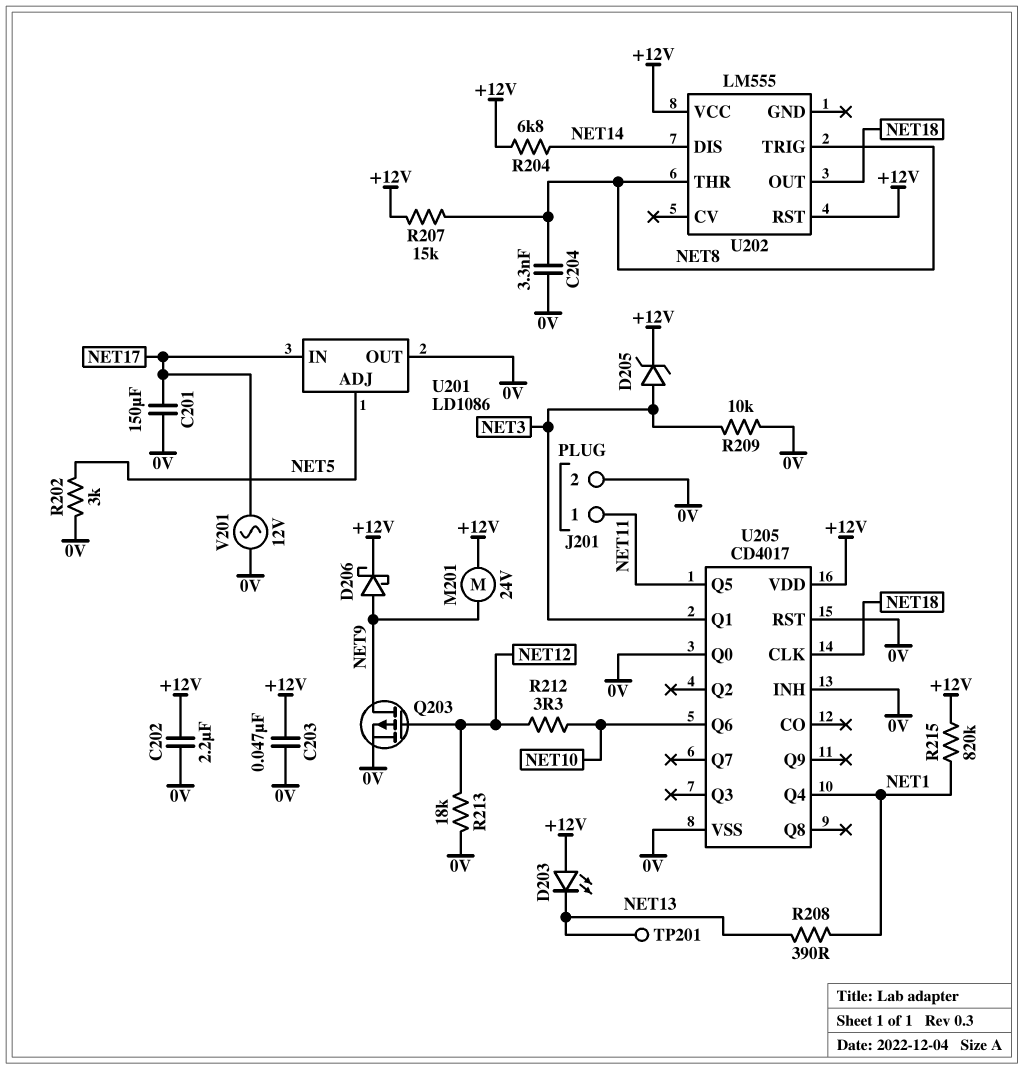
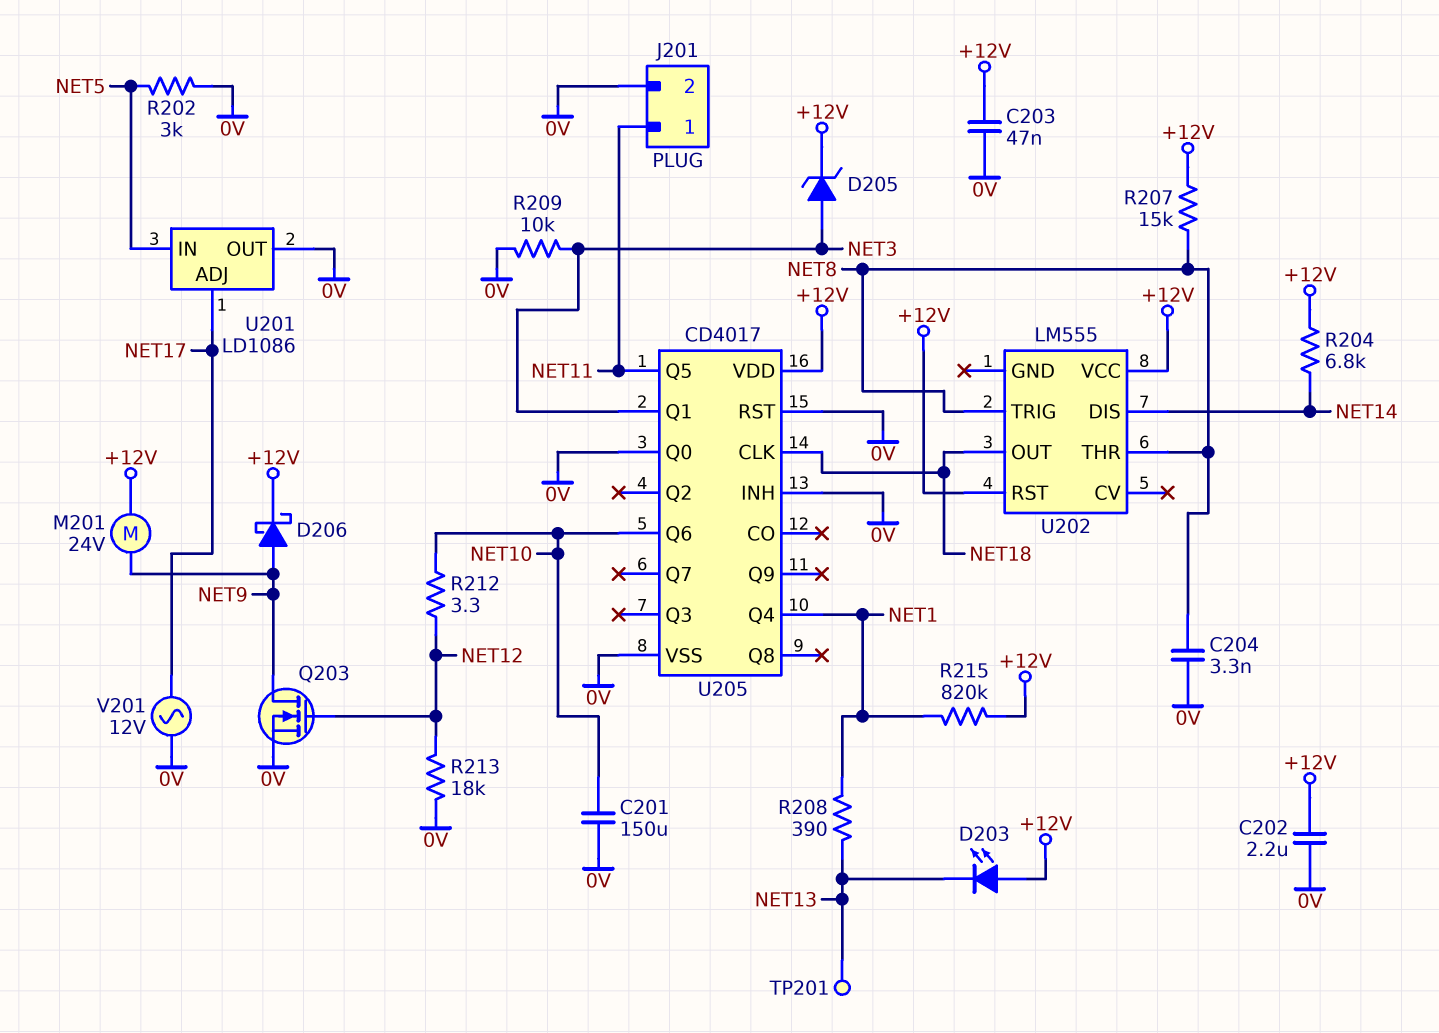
C201: 150uF (0V, NET17) -> 150uF (0V, NET10)
Q203: PMOS (G NET12, D NET9, S 0V) -> NMOS (G NET12, D NET9, S 0V)
U201 pin ADJ: NET5 -> NET17
U201 pin IN: NET17 -> NET5

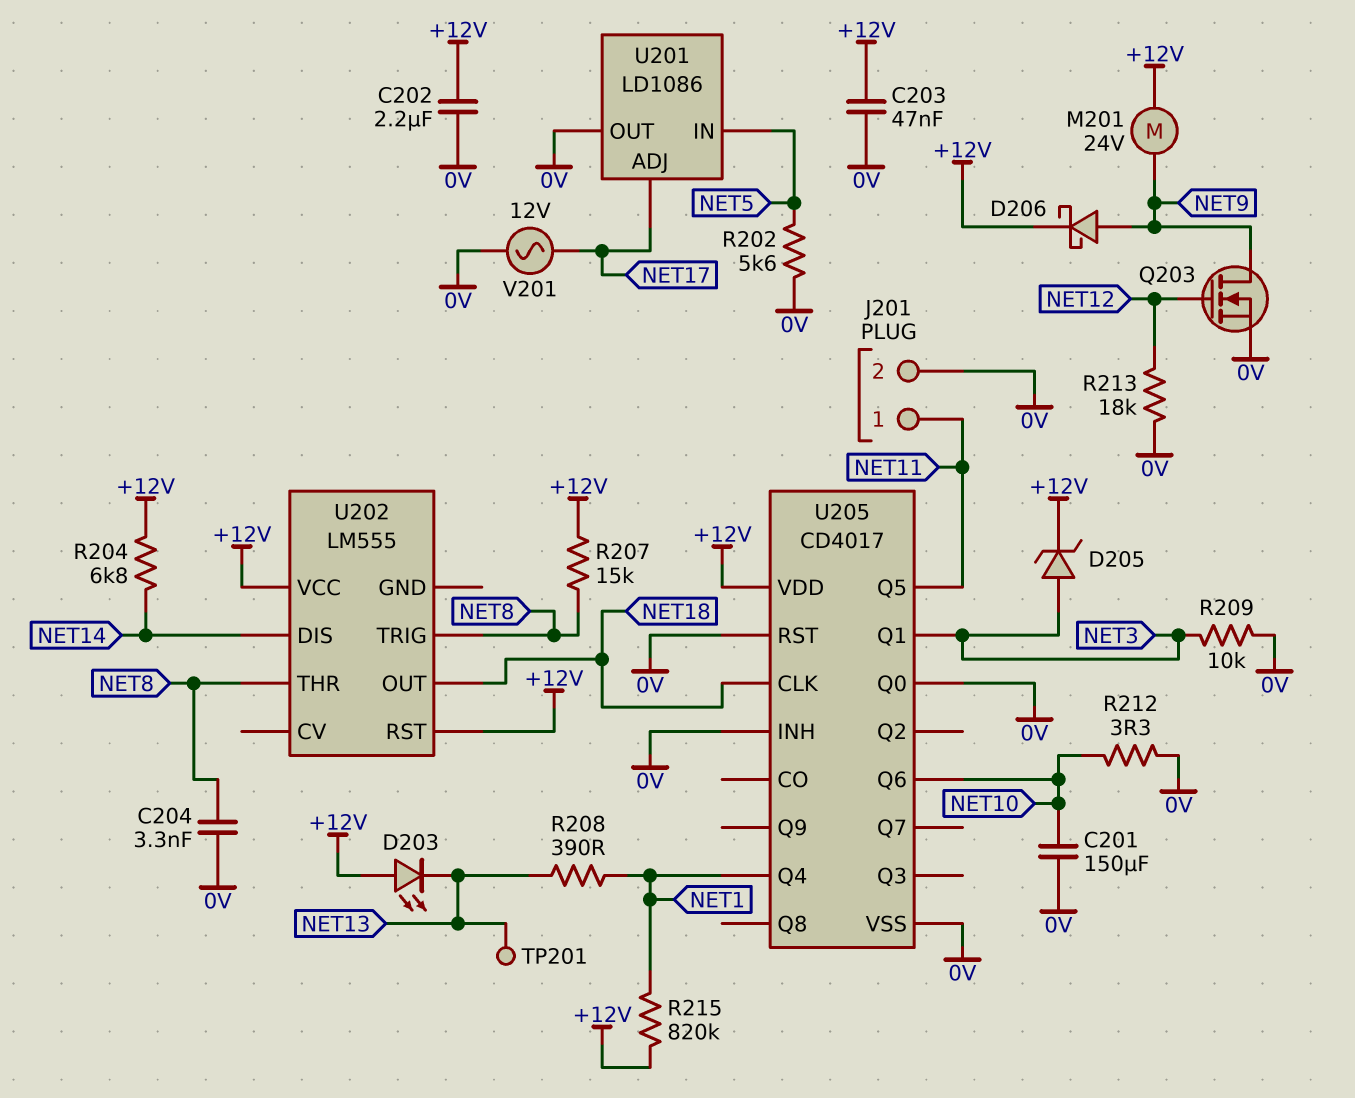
R202: 3k (0V, NET5) -> 5.6k (0V, NET5)
R212: 3.3 (NET10, NET12) -> 3.3 (0V, NET10)

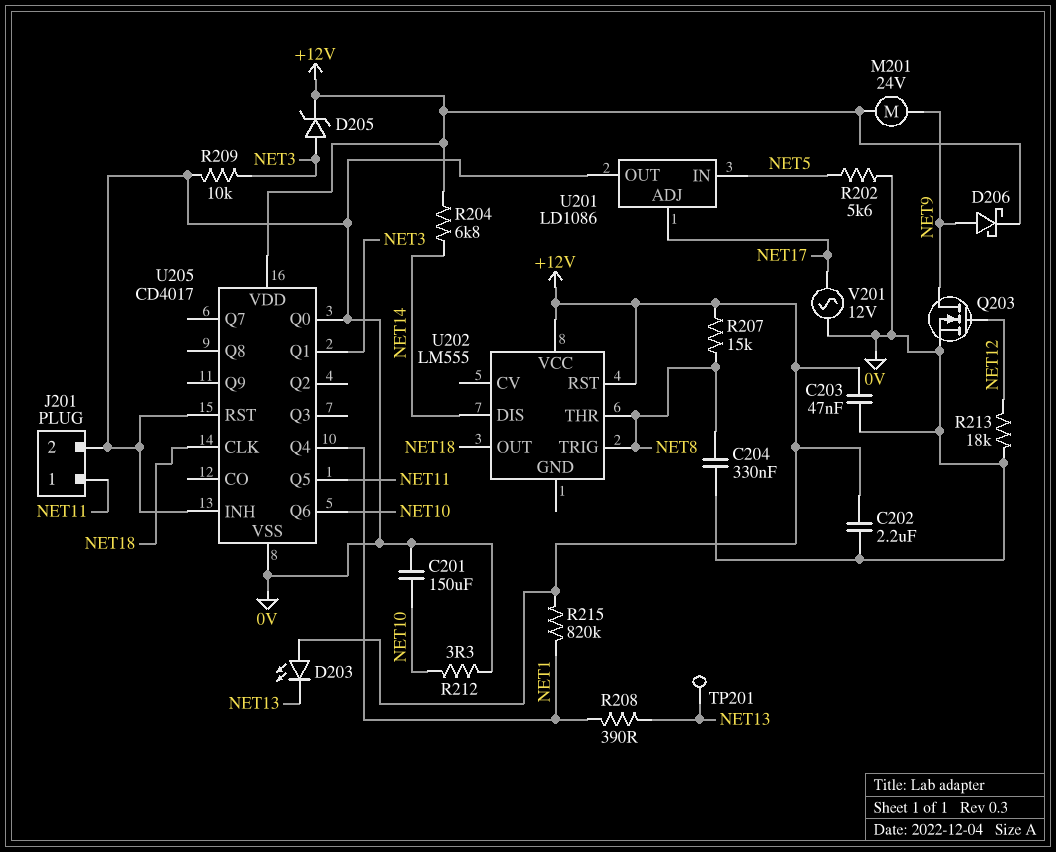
C204: 3.3nF (0V, NET8) -> 330nF (0V, NET8)

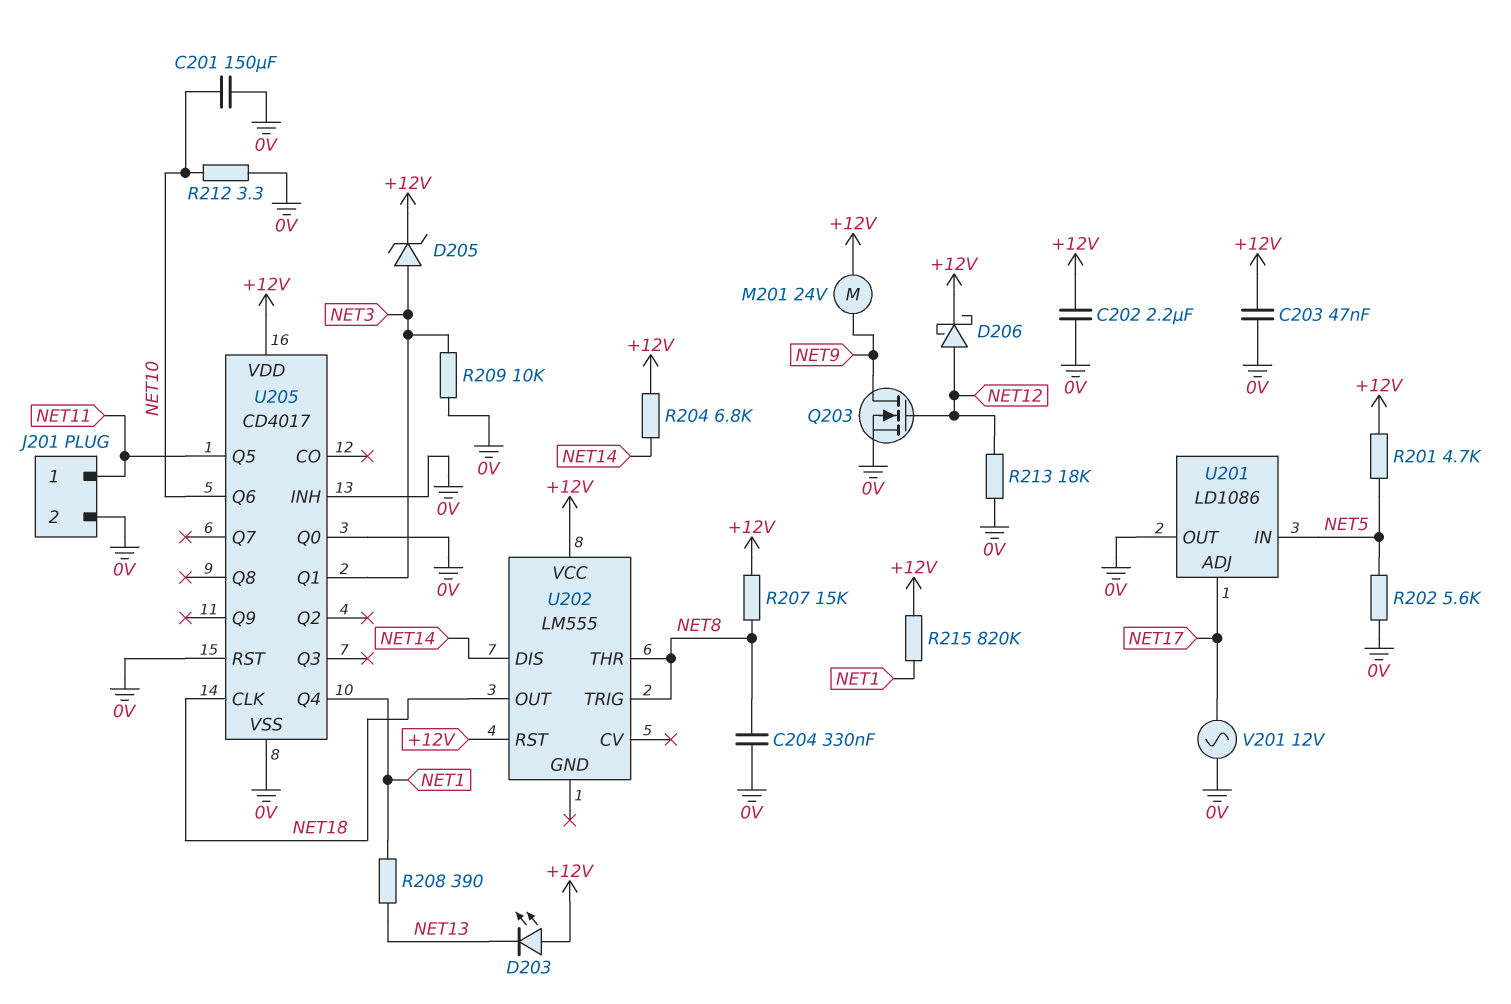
D206: schottky (A NET9, K +12V) -> schottky (A NET12, K +12V)
R201: none -> 4.7k (+12V, NET5)
TP201: test point (NET13) -> none

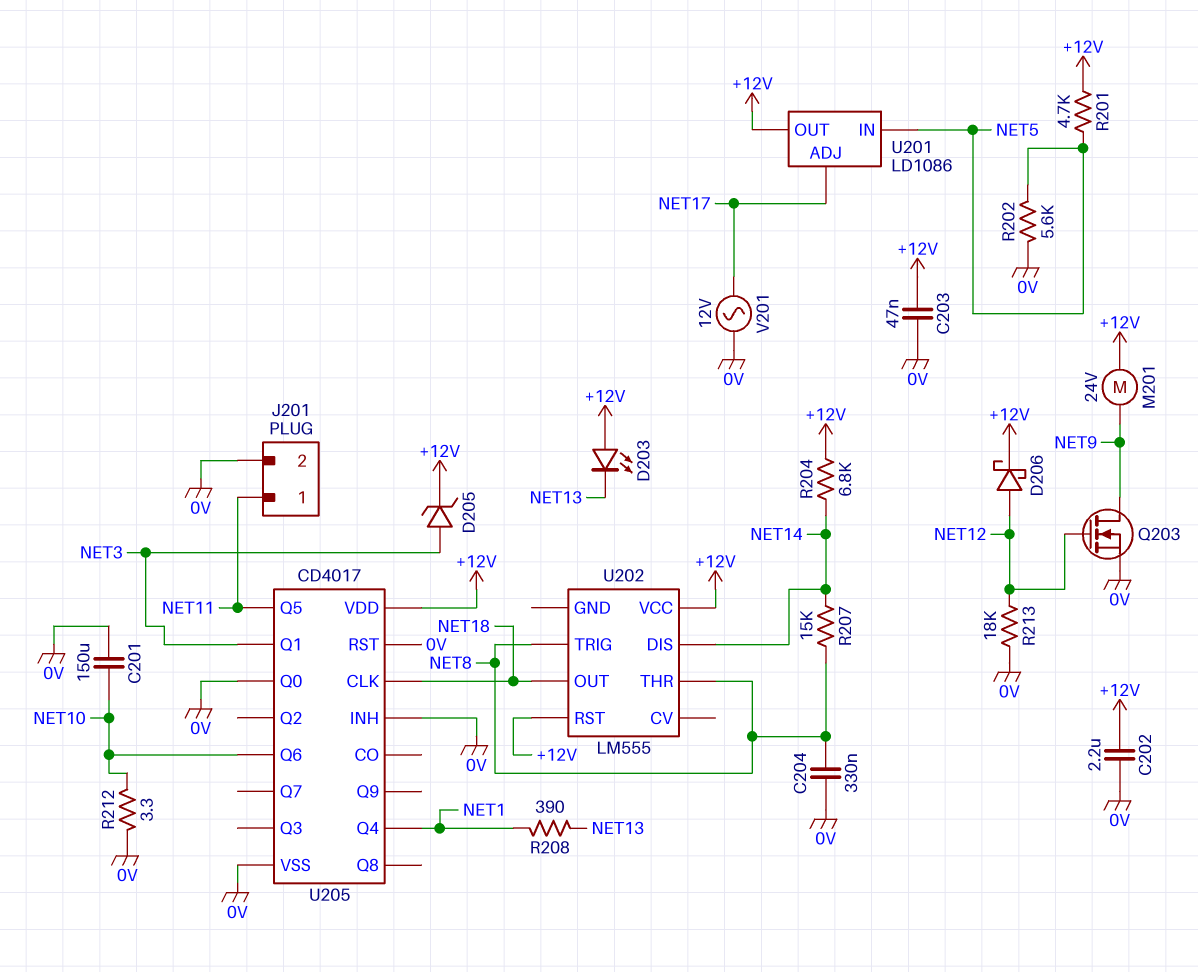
R207: 15k (+12V, NET8) -> 15k (NET8, NET14)
R209: 10k (0V, NET3) -> none
R215: 820k (+12V, NET1) -> none
U201 pin OUT: 0V -> +12V

